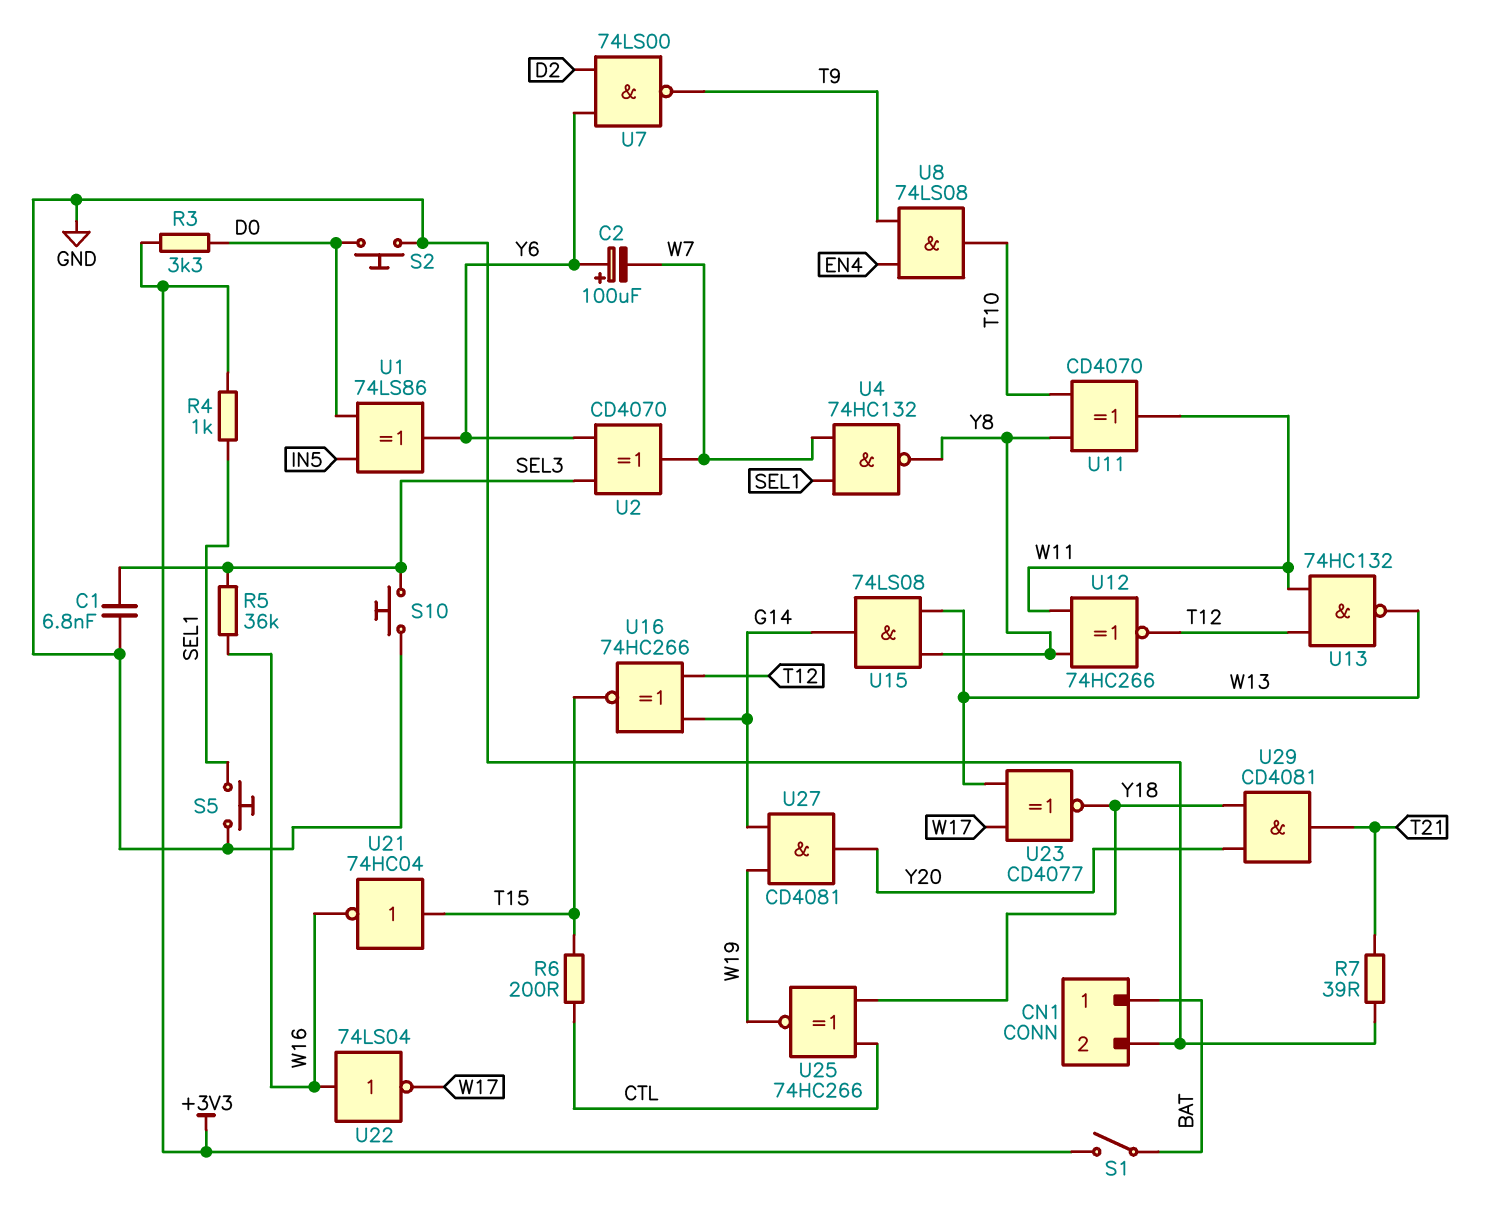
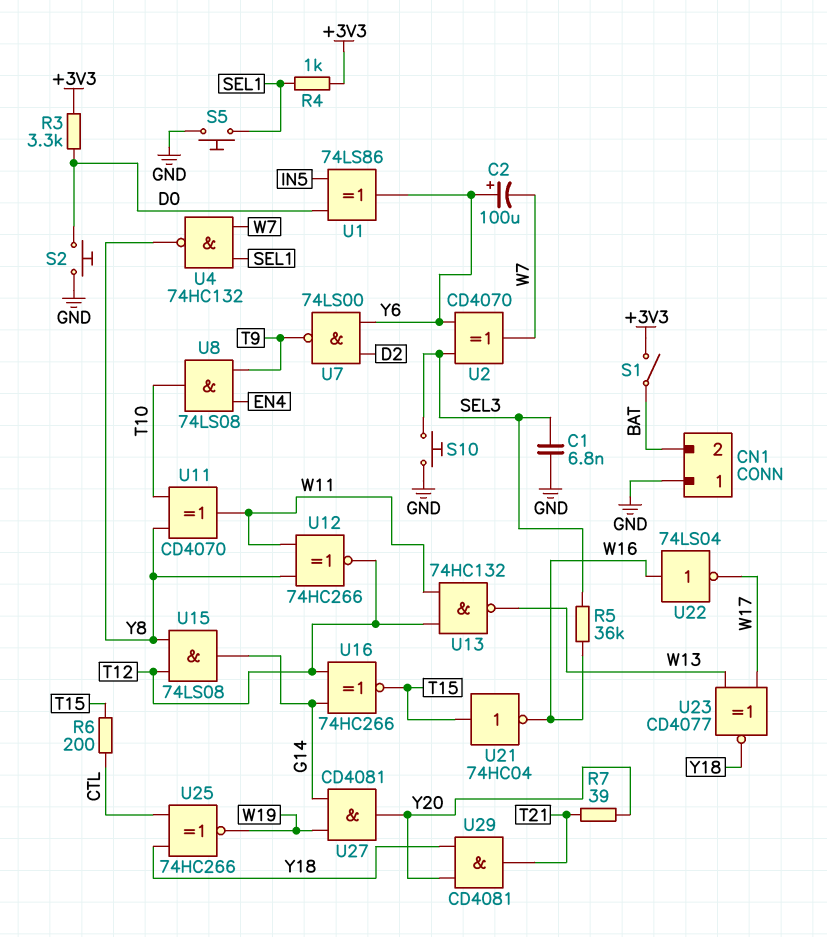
CN1 pin 1: BAT -> GND
CN1 pin 2: GND -> BAT
R7: 39 (GND, T21) -> 39 (T21, Y20)
U15: AND 74LS08 (in W13, in Y8, out G14) -> AND 74LS08 (in T12, in Y8, out G14)

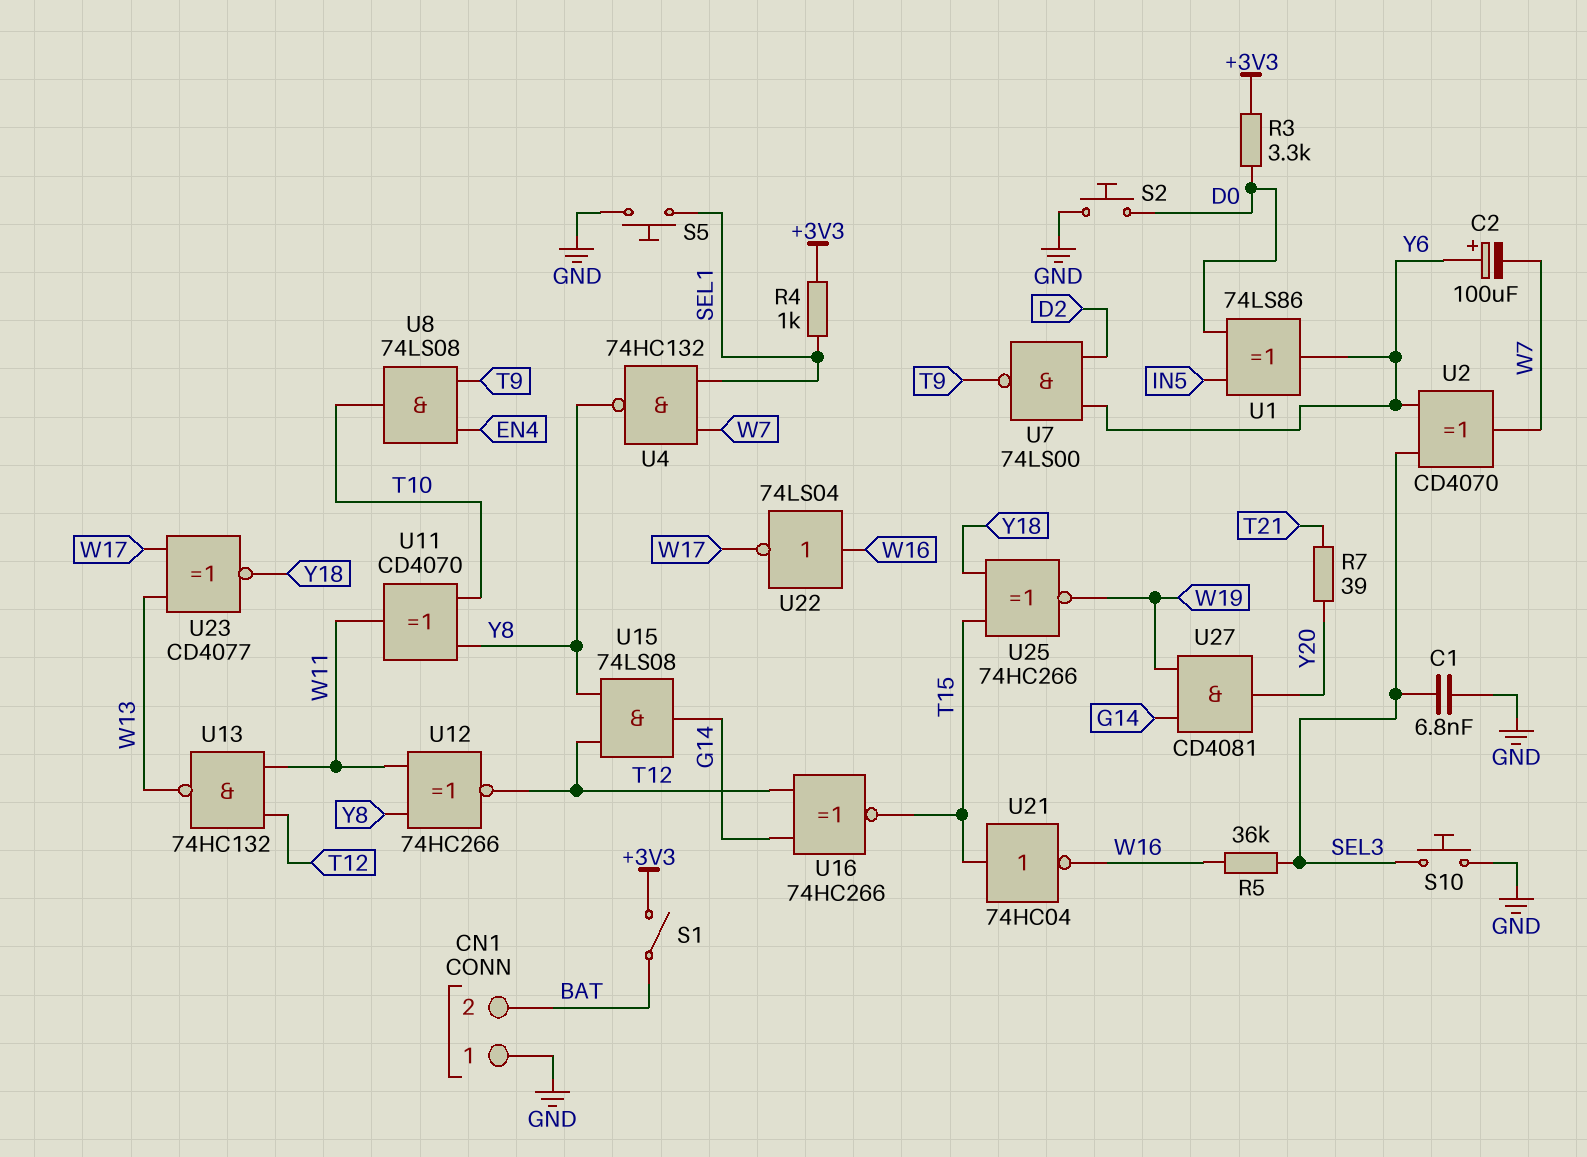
R6: 200 (CTL, T15) -> none
U25: XNOR 74HC266 (in CTL, in Y18, out W19) -> XNOR 74HC266 (in T15, in Y18, out W19)
U29: AND CD4081 (in Y18, in Y20, out T21) -> none

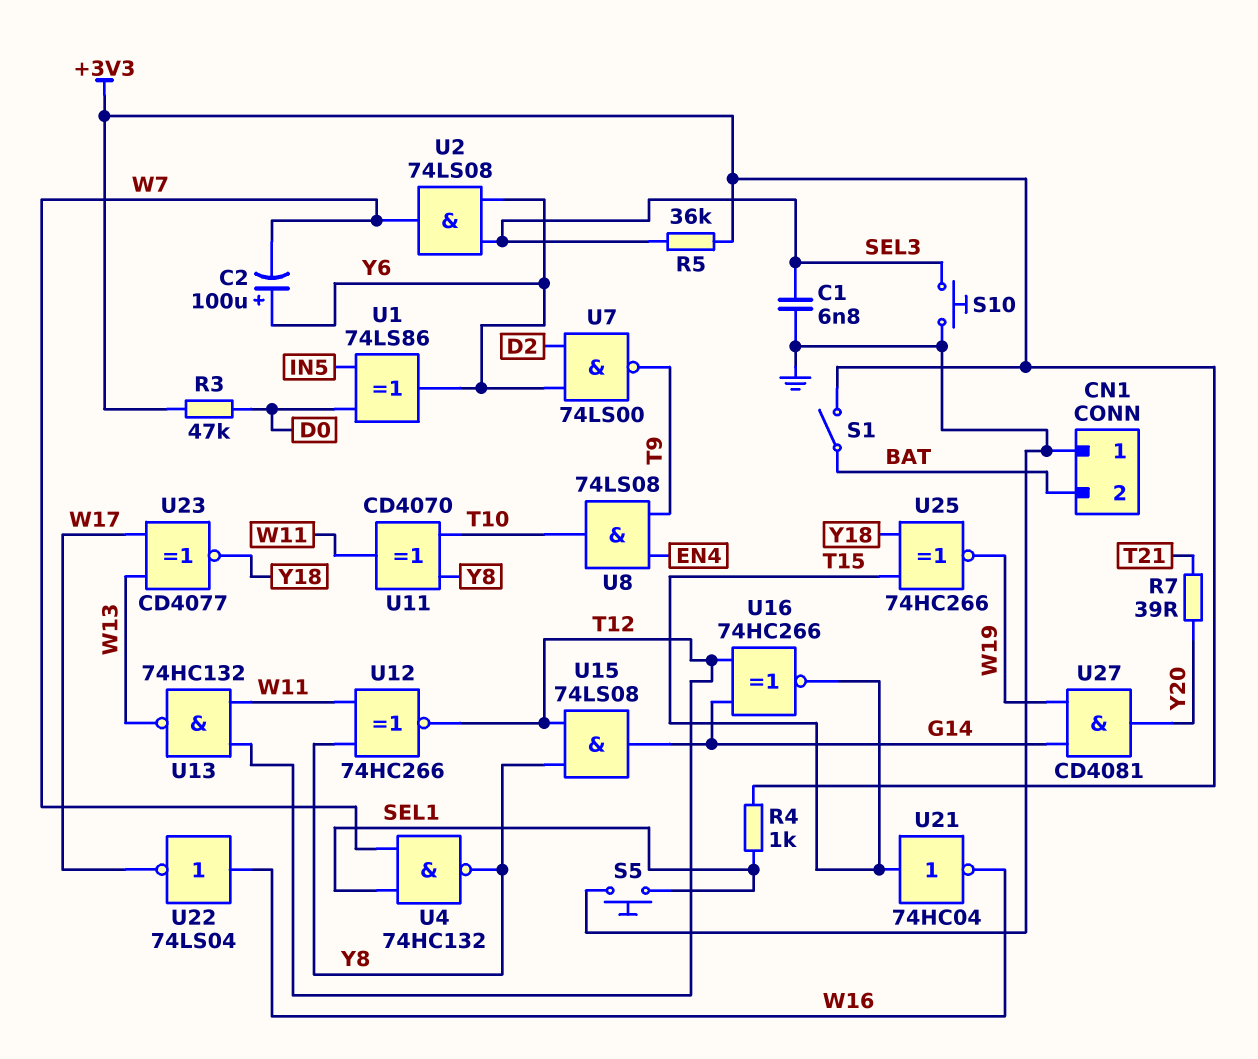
R3: 3.3k (+3V3, D0) -> 47k (+3V3, D0)
R5: 36k (SEL3, W16) -> 36k (+3V3, SEL3)
S2: button (D0, GND) -> none
U2: XOR CD4070 (in SEL3, in Y6, out W7) -> AND 74LS08 (in SEL3, in Y6, out W7)

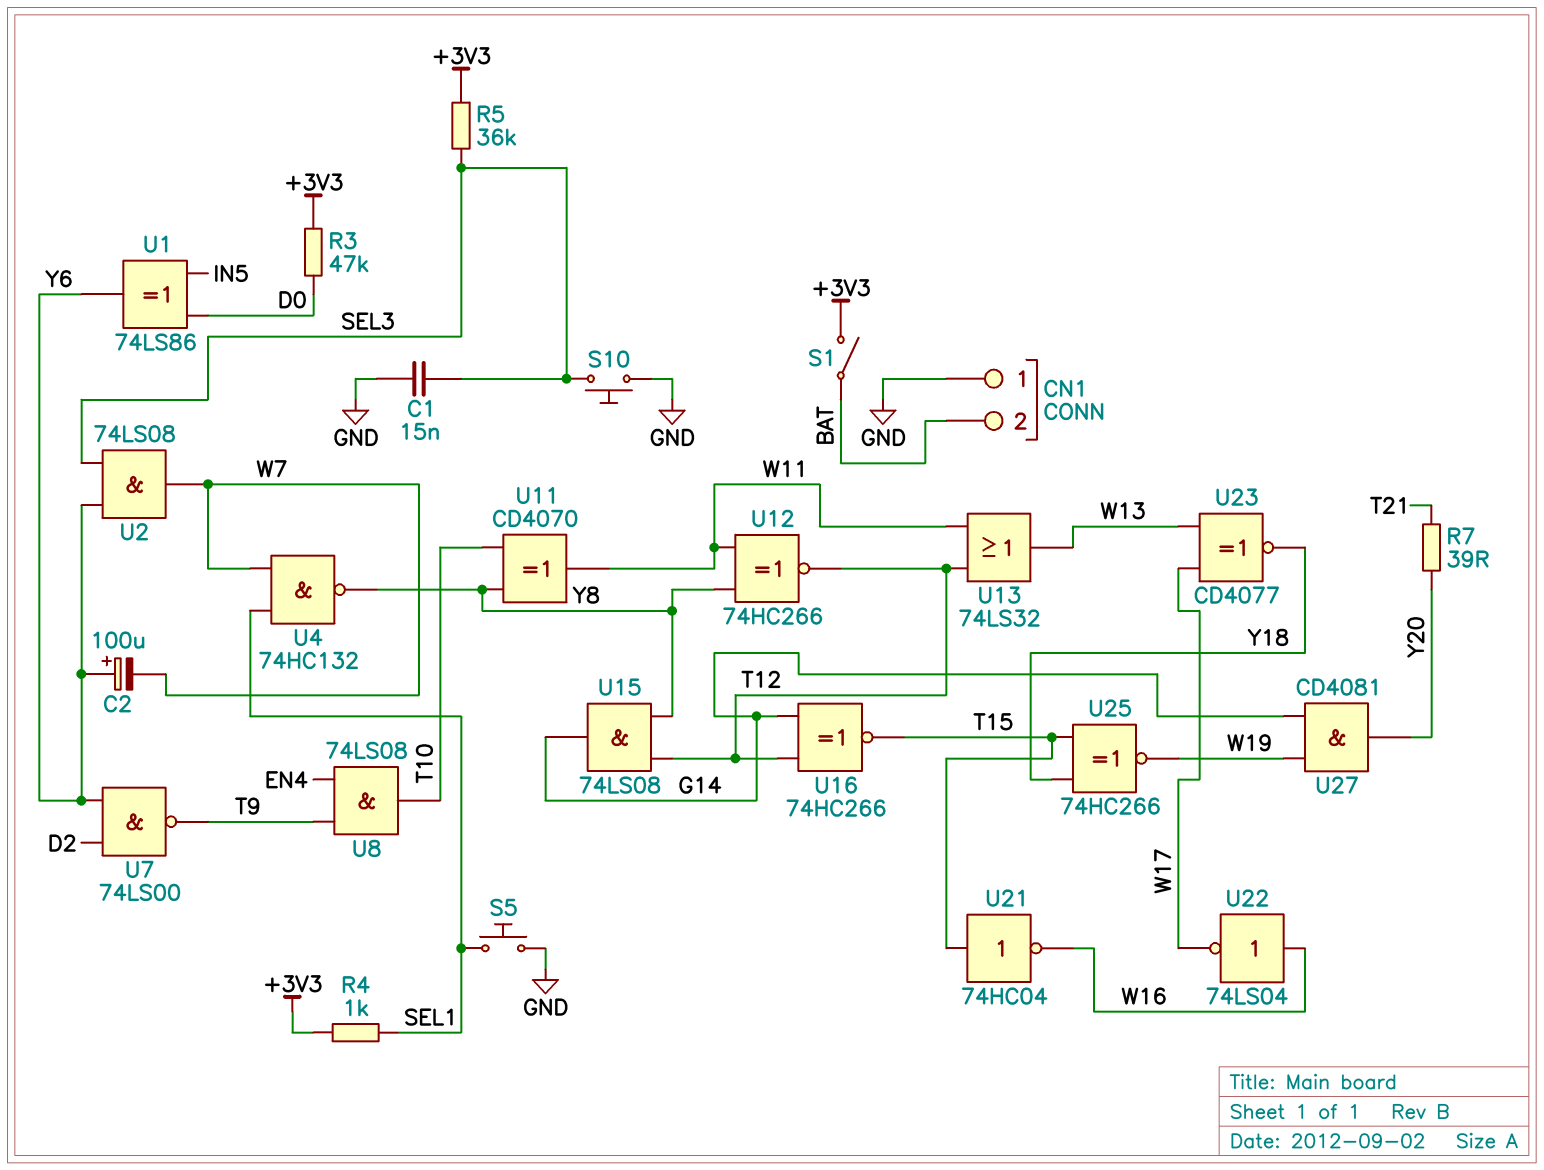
C1: 6.8nF (GND, SEL3) -> 15nF (GND, SEL3)
U13: NAND 74HC132 (in T12, in W11, out W13) -> OR 74LS32 (in T12, in W11, out W13)

